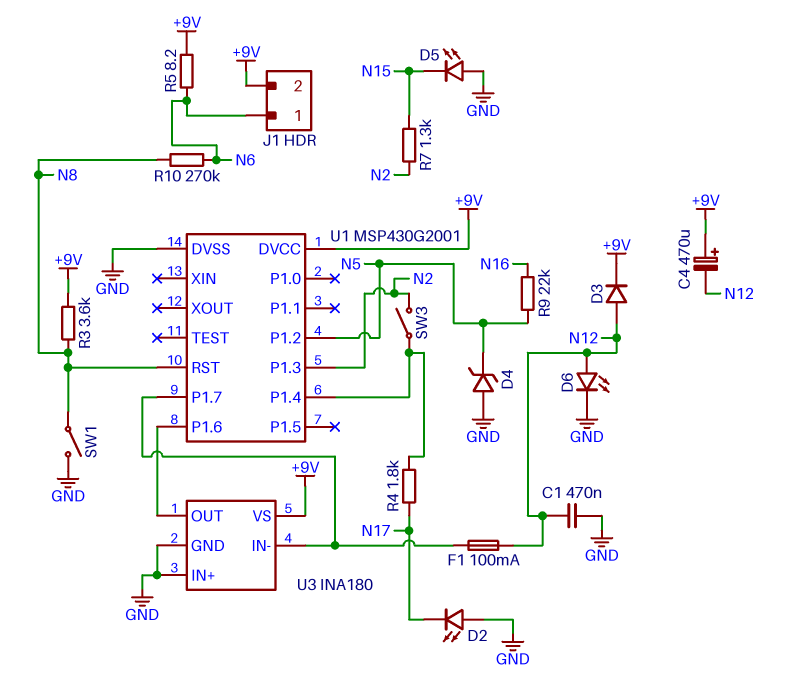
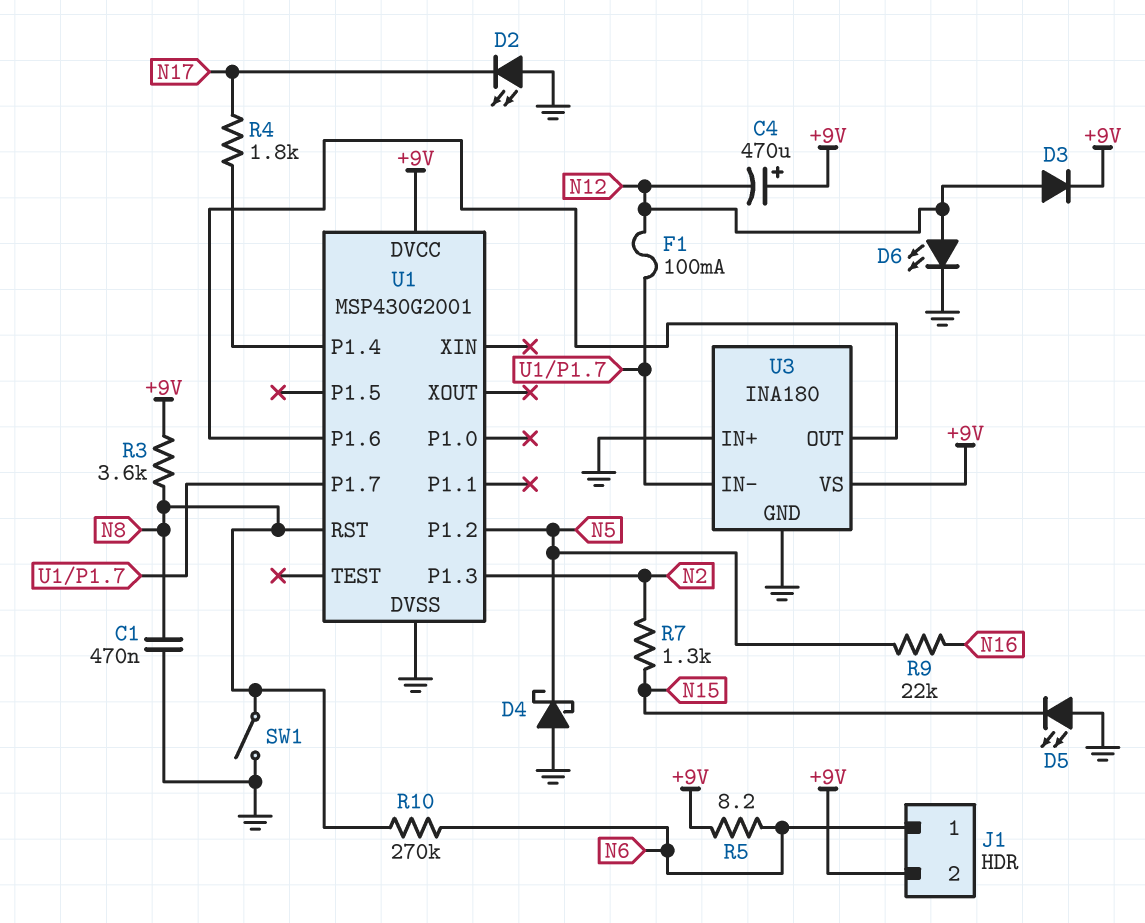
C1: 470nF (GND, N12) -> 470nF (GND, N8)
D4: zener (A GND, K N5) -> schottky (A GND, K N5)
SW3: switch (N2, U1/P1.4) -> none

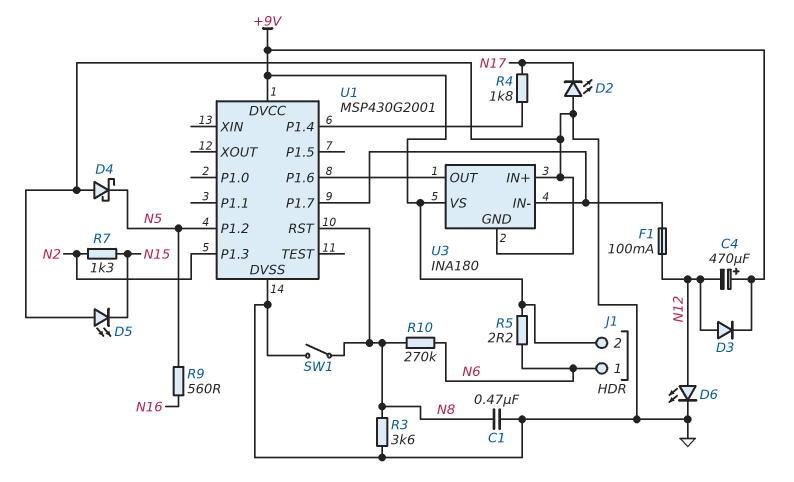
R3: 3.6k (+9V, N8) -> 3.6k (GND, N8)
R5: 8.2 (+9V, N6) -> 2.2 (+9V, N6)
R9: 22k (N5, N16) -> 560 (N5, N16)

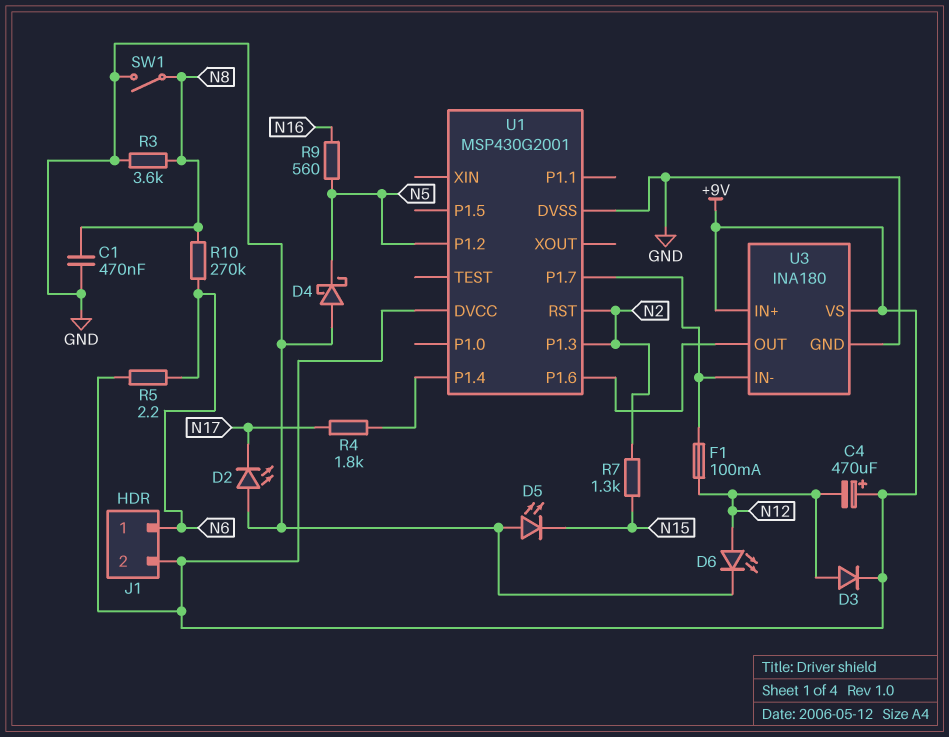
U1 pin RST: N8 -> N2
U3 pin IN+: GND -> +9V

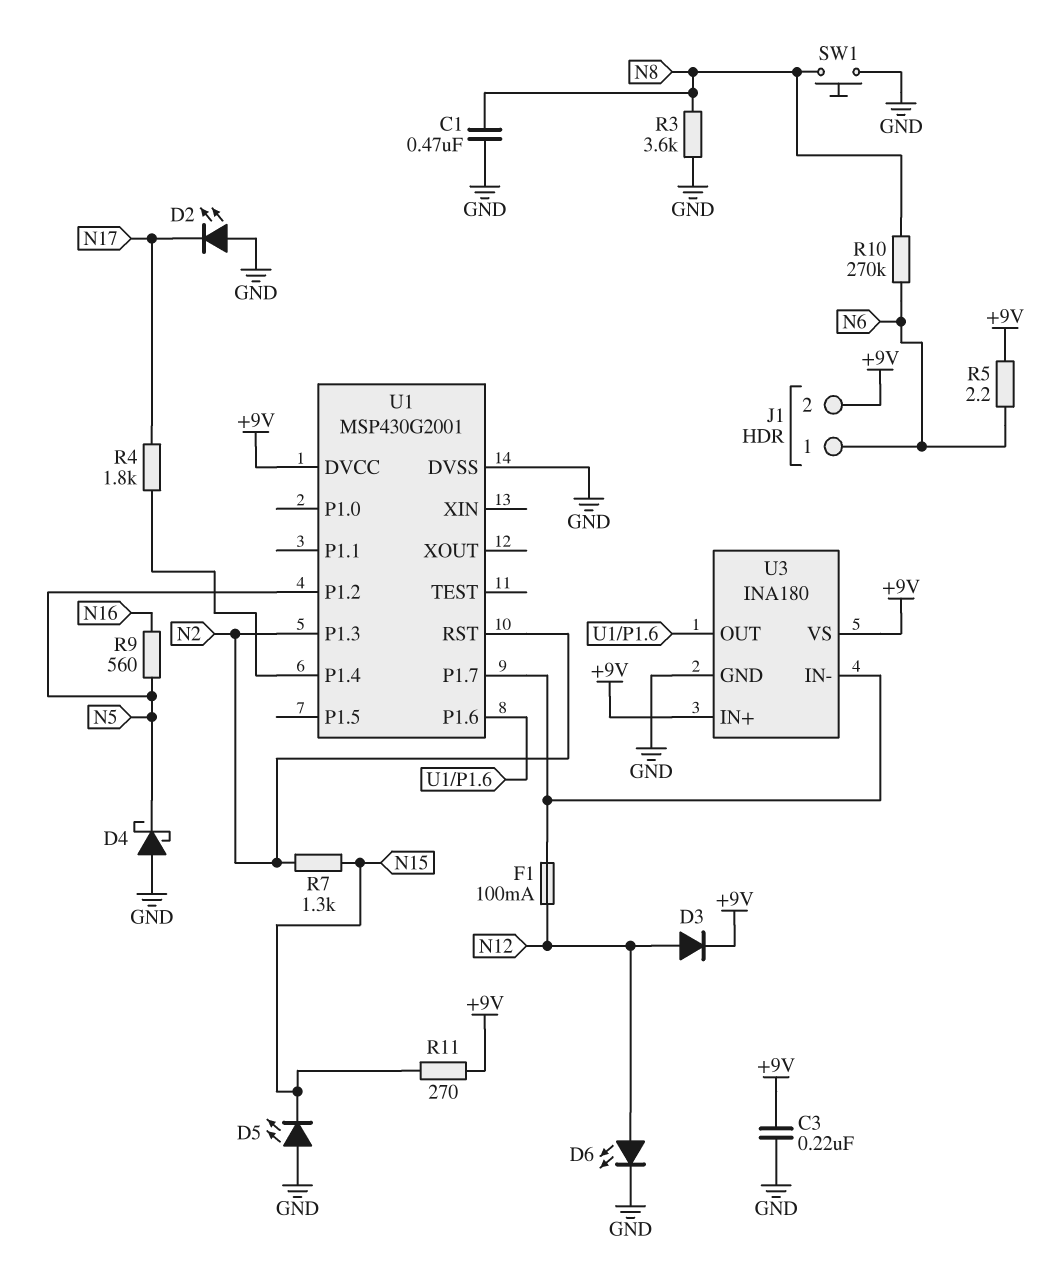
C3: none -> 220nF (+9V, GND)
C4: 470uF (plus +9V, minus N12) -> none
R11: none -> 270 (+9V, N15)
SW1: switch (GND, N8) -> button (GND, N8)

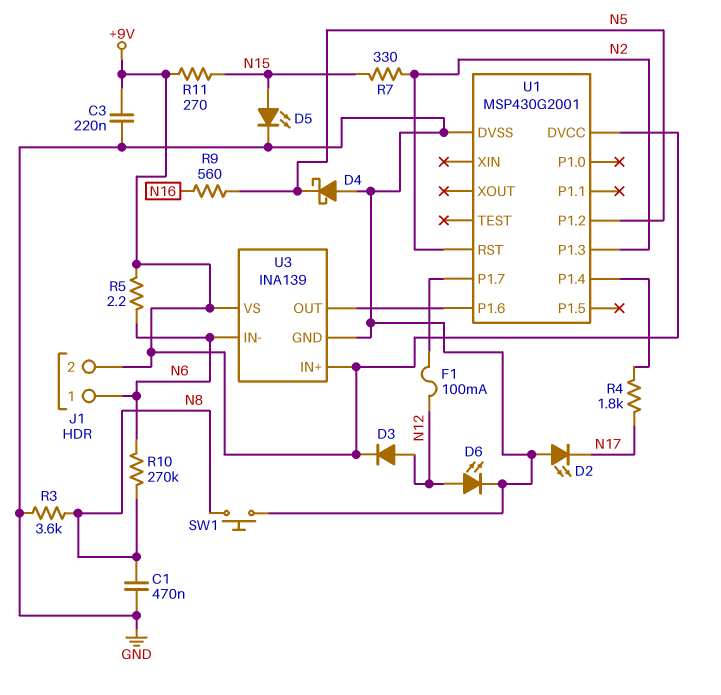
D5: LED (A GND, K N15) -> LED (A N15, K GND)
R7: 1.3k (N2, N15) -> 330 (N2, N15)
U3: INA180 -> INA139
U3 pin IN-: U1/P1.7 -> N6

